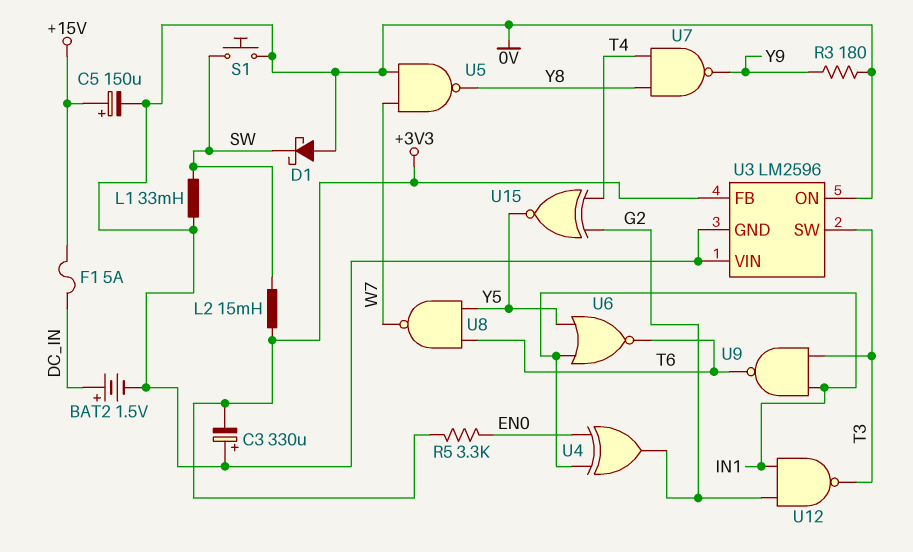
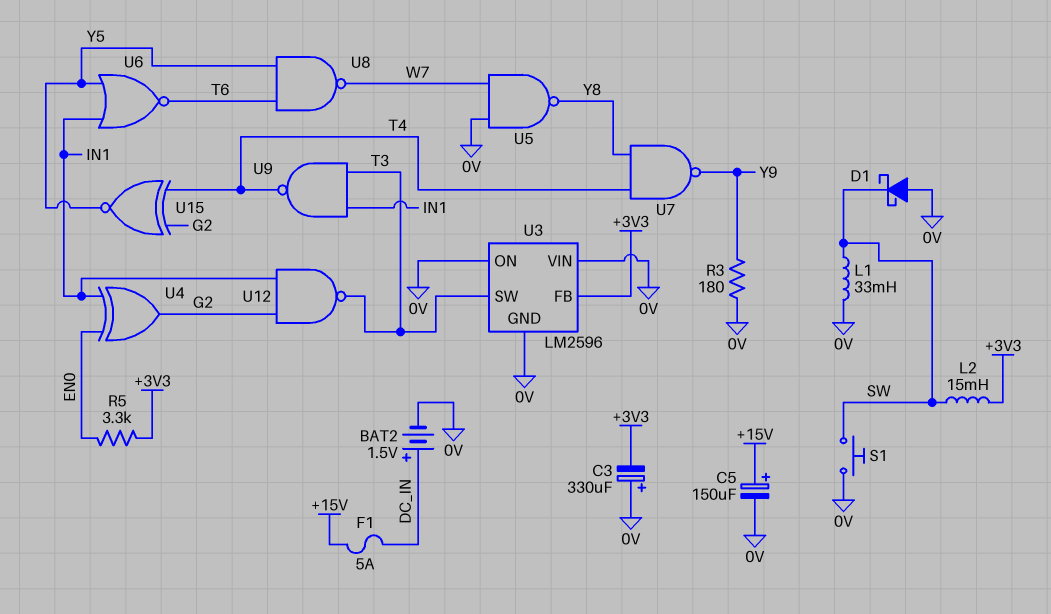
U9: NAND (in IN1, in T3, out T6) -> NAND (in IN1, in T3, out T4)

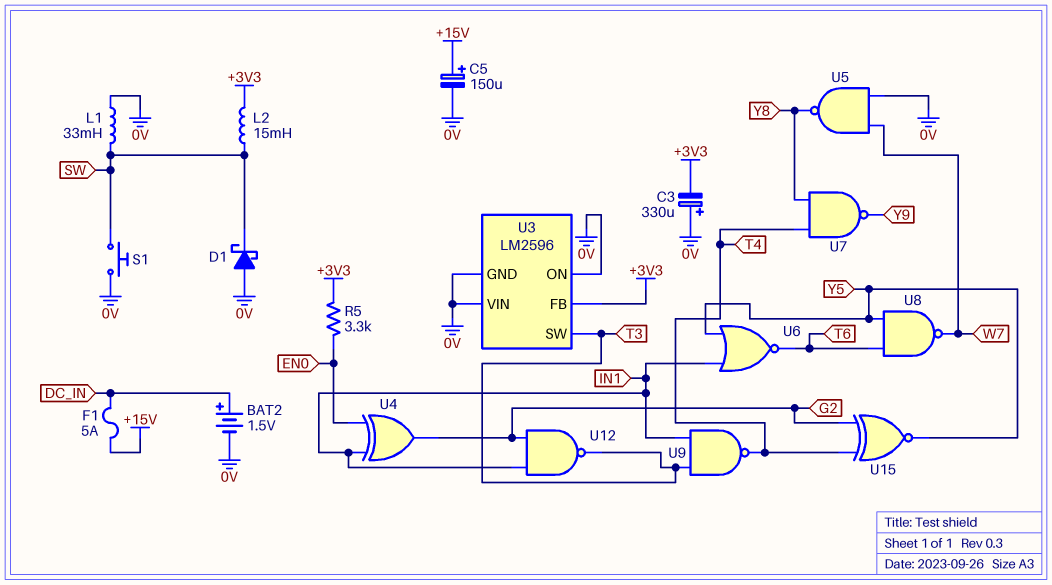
R3: 180 (0V, Y9) -> none

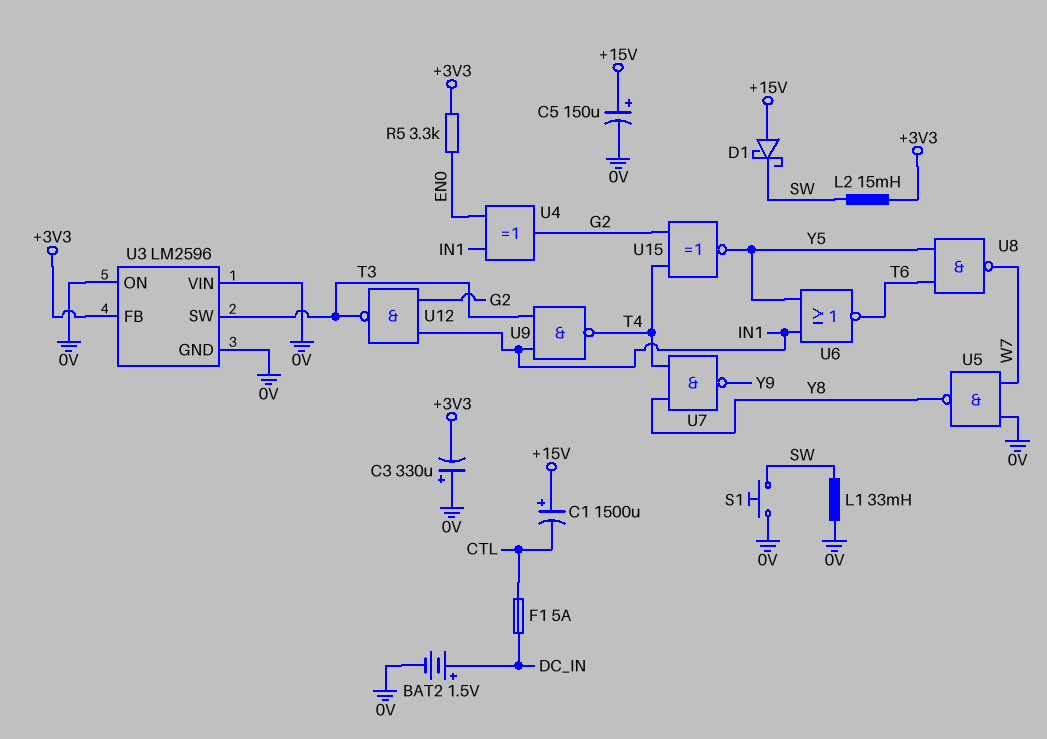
C1: none -> 1500uF (plus +15V, minus CTL)
D1: schottky (A 0V, K SW) -> schottky (A +15V, K SW)
F1: 5A (+15V, DC_IN) -> 5A (CTL, DC_IN)

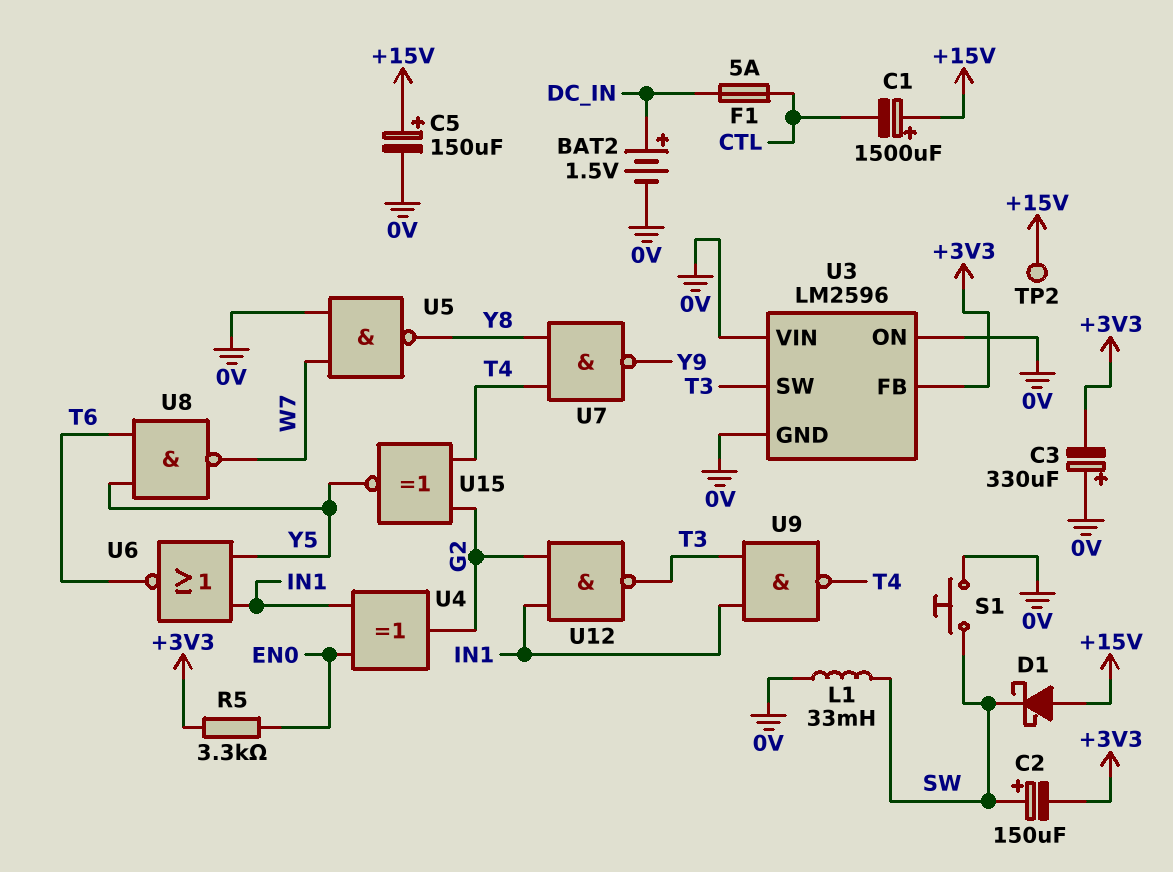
C2: none -> 150uF (plus SW, minus +3V3)
L2: 15mH (+3V3, SW) -> none
TP2: none -> test point (+15V)

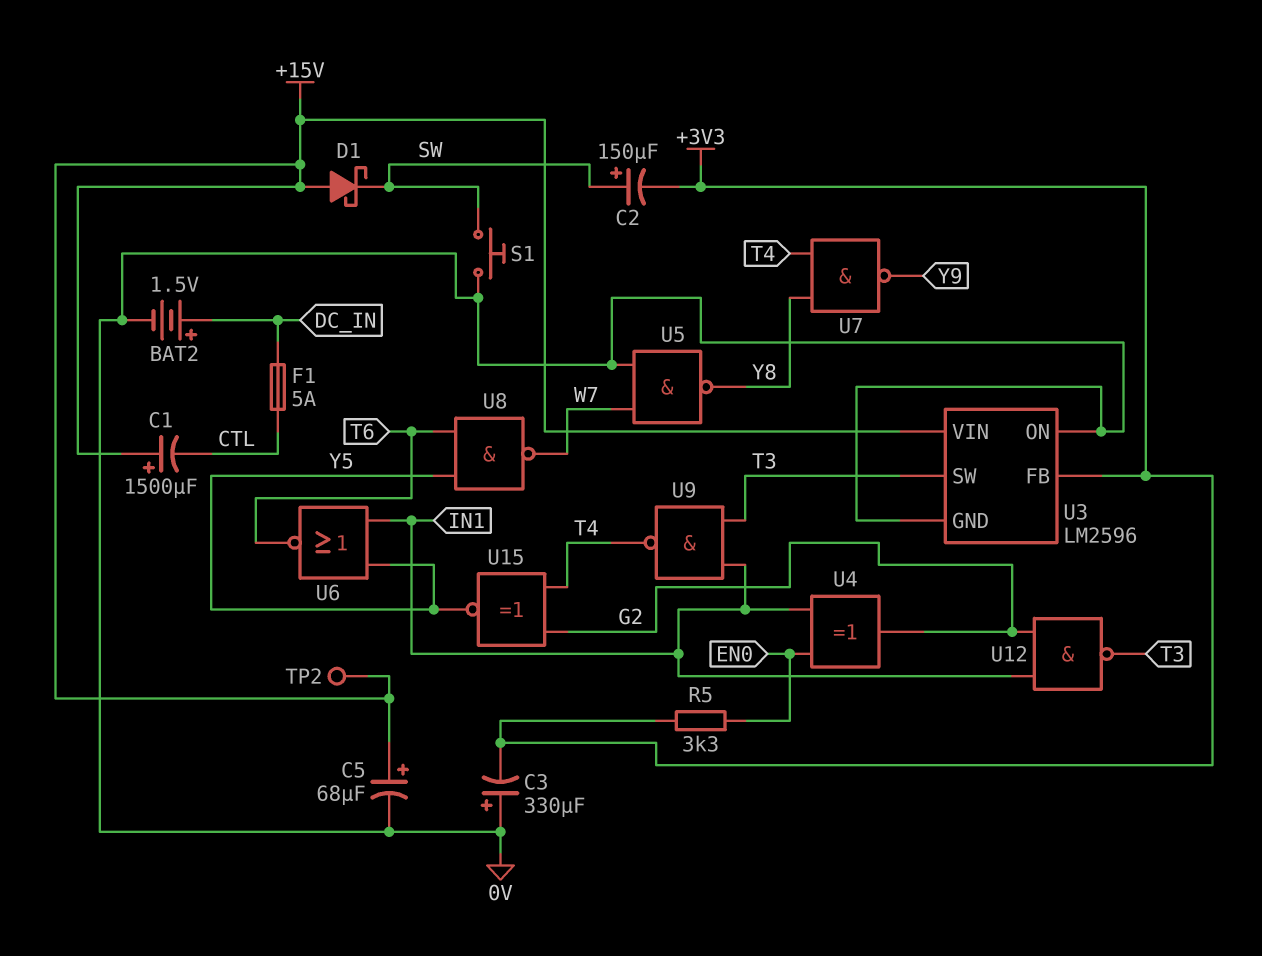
C5: 150uF (plus +15V, minus 0V) -> 68uF (plus +15V, minus 0V)
L1: 33mH (0V, SW) -> none
U3 pin VIN: 0V -> +15V

